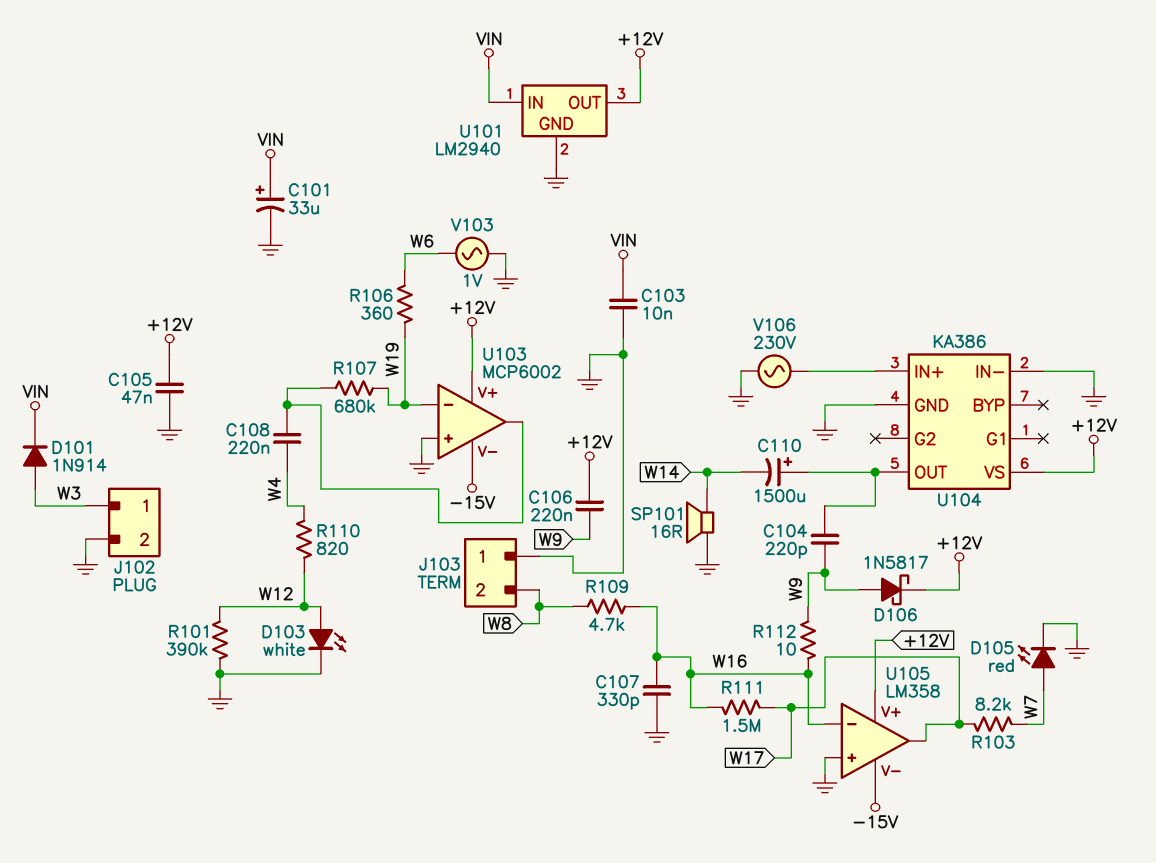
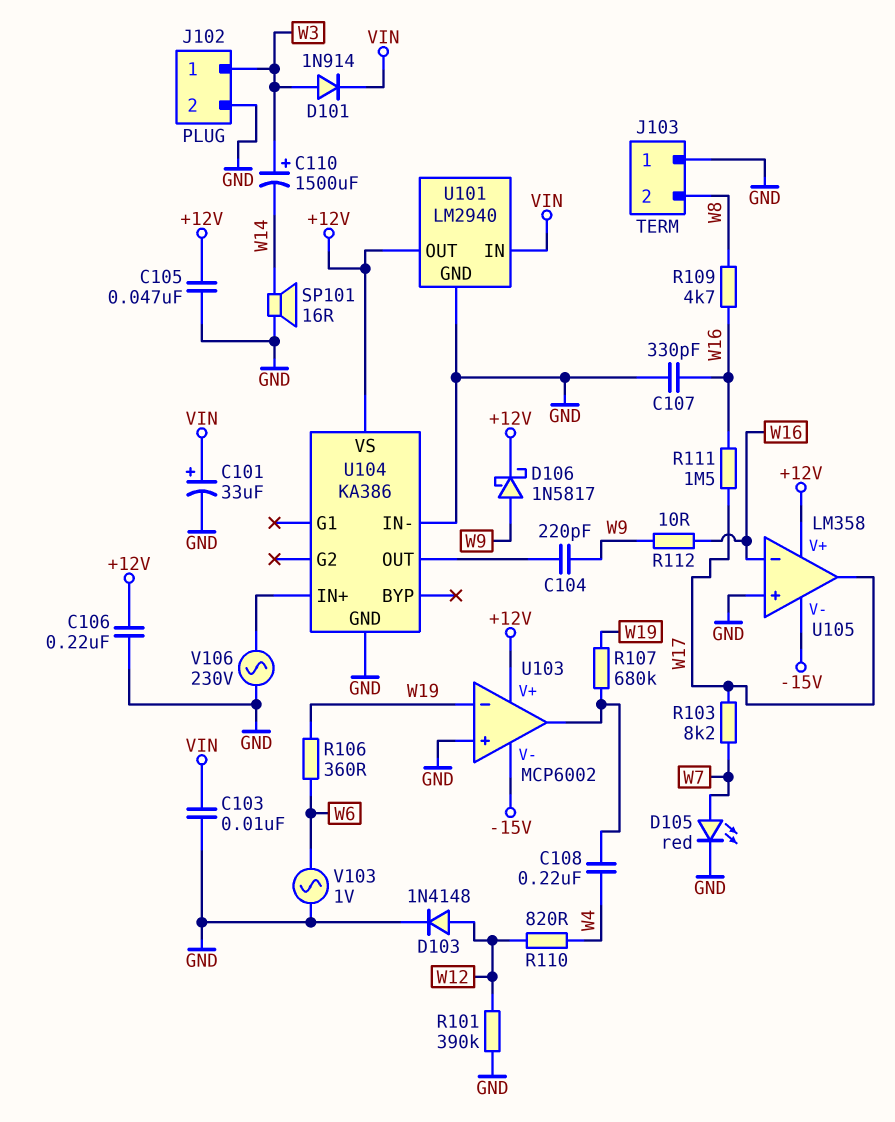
C106: 220nF (+12V, W9) -> 220nF (+12V, GND)
C110: 1500uF (plus U104/OUT, minus W14) -> 1500uF (plus W3, minus W14)
D103: LED white (A W12, K GND) -> diode 1N4148 (A W12, K GND)

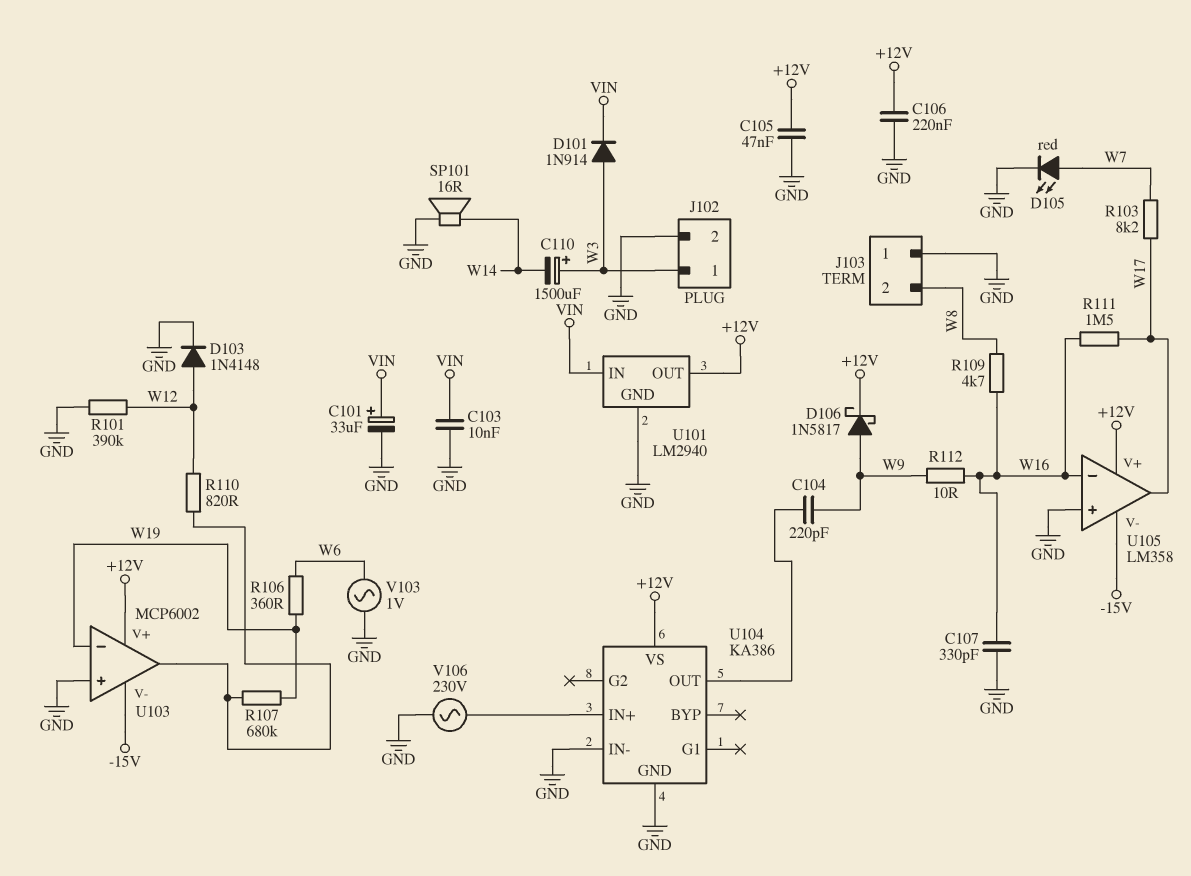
C108: 220nF (U103/out, W4) -> none
R110: 820 (W4, W12) -> 820 (U103/out, W12)

